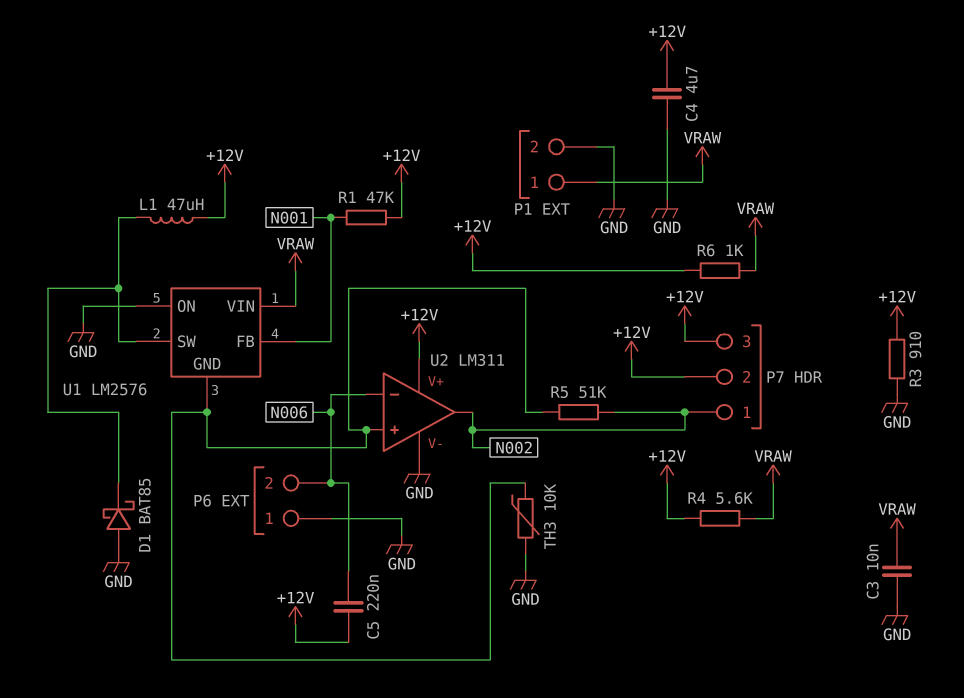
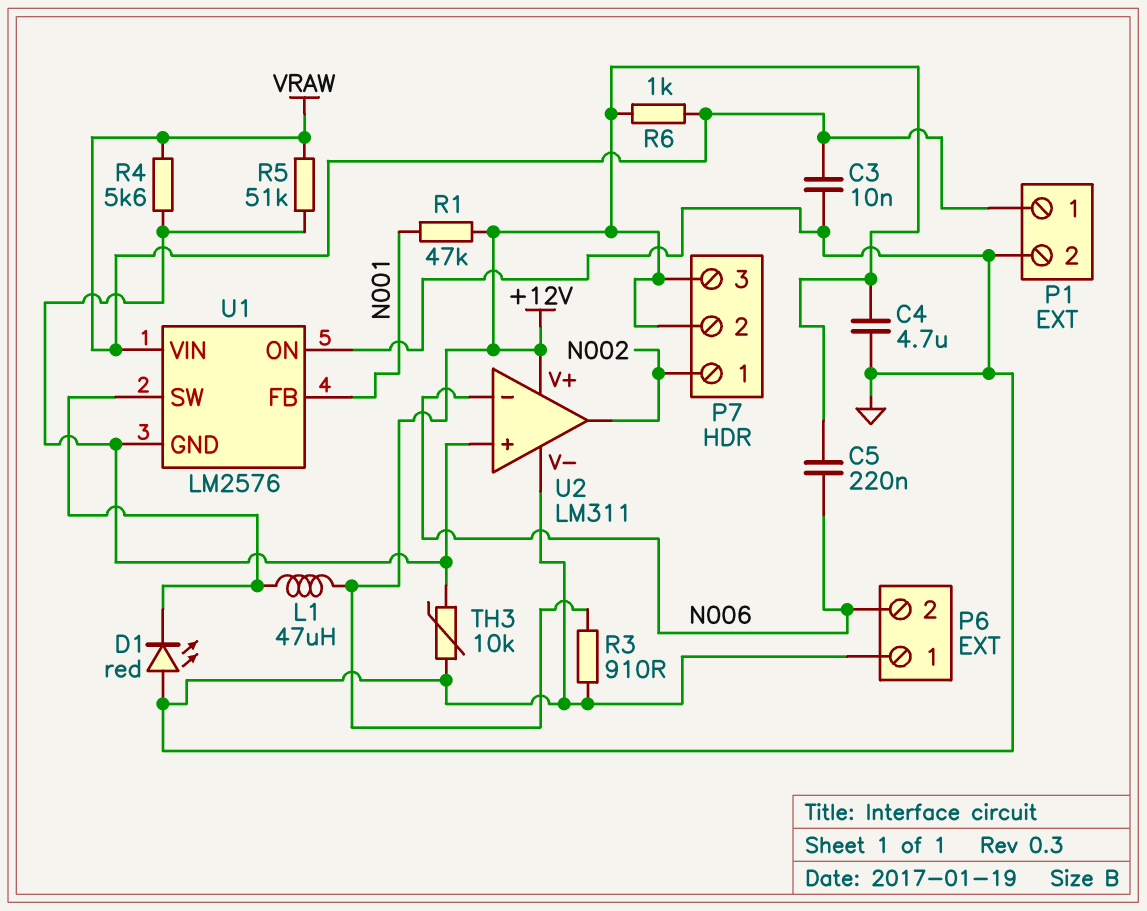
D1: schottky BAT85 (A GND, K U1/SW) -> LED red (A GND, K U1/SW)
R4: 5.6k (+12V, VRAW) -> 5.6k (U1/GND, VRAW)
R5: 51k (N002, U1/GND) -> 51k (U1/GND, VRAW)

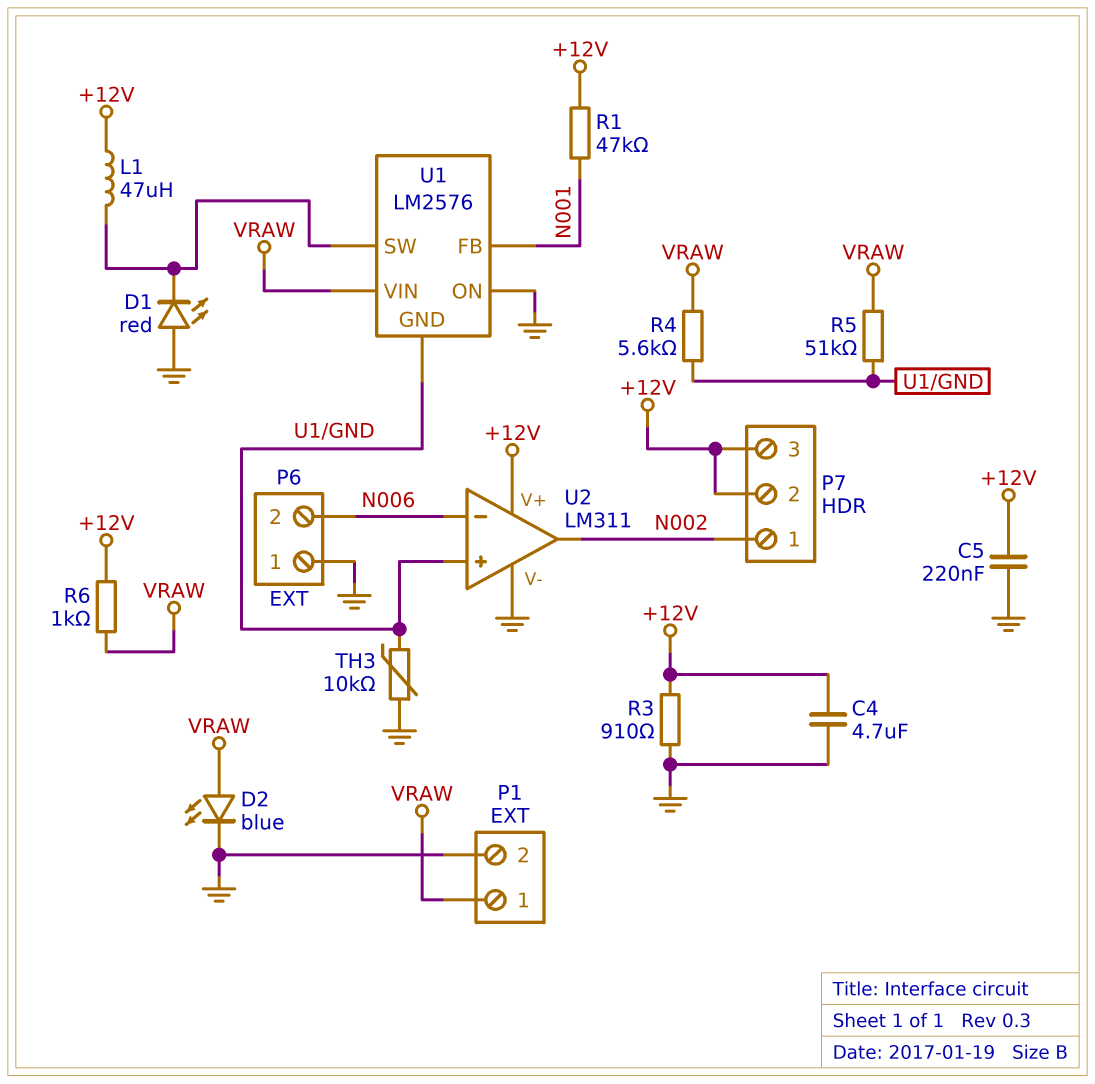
C3: 10nF (GND, VRAW) -> none
C5: 220nF (+12V, N006) -> 220nF (+12V, GND)
D2: none -> LED blue (A VRAW, K GND)

